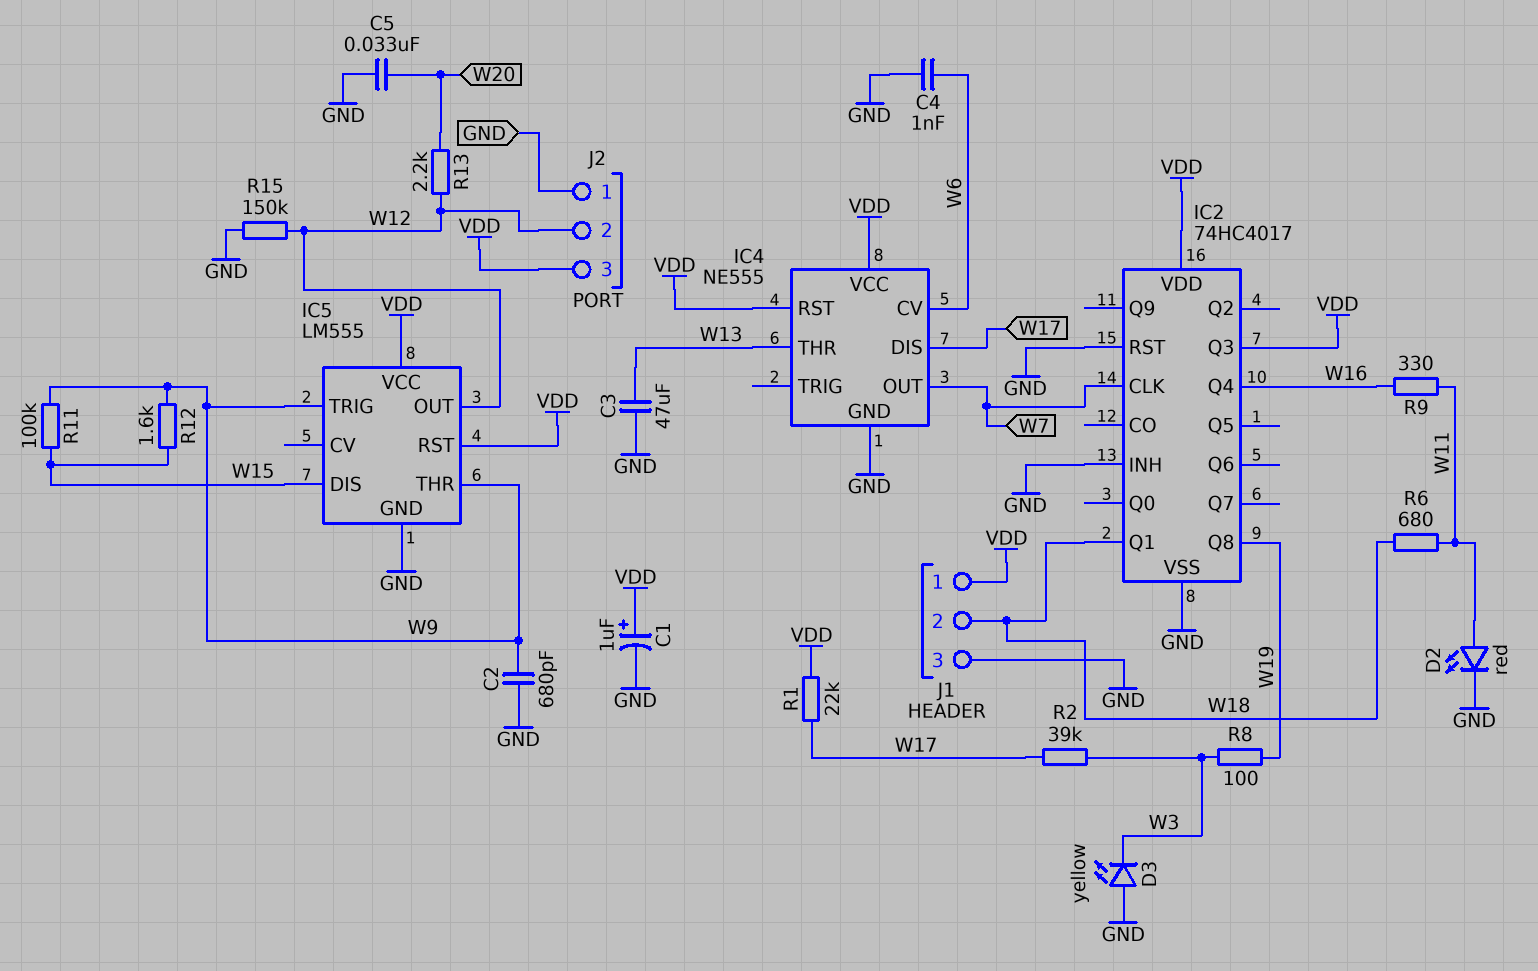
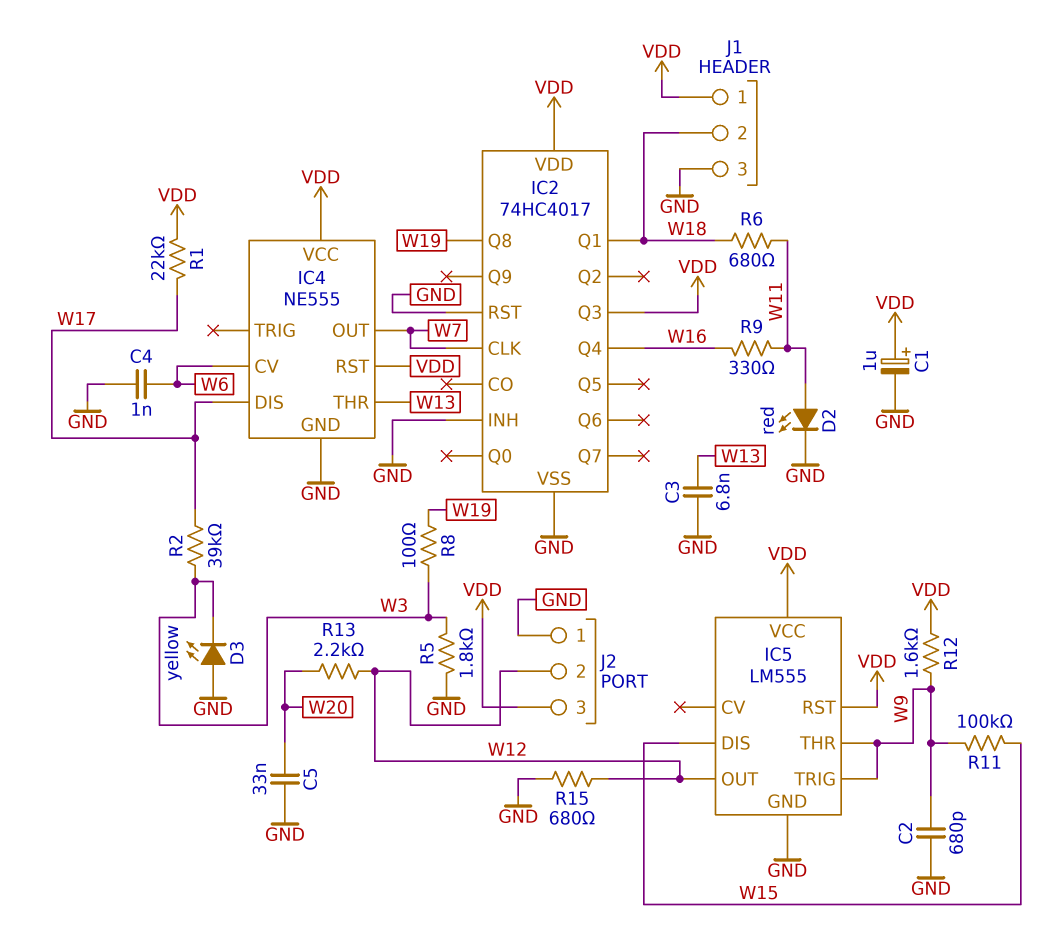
C3: 47uF (GND, W13) -> 6.8nF (GND, W13)
R5: none -> 1.8k (GND, W3)
R12: 1.6k (W9, W15) -> 1.6k (VDD, W9)
R15: 150k (GND, W12) -> 680 (GND, W12)

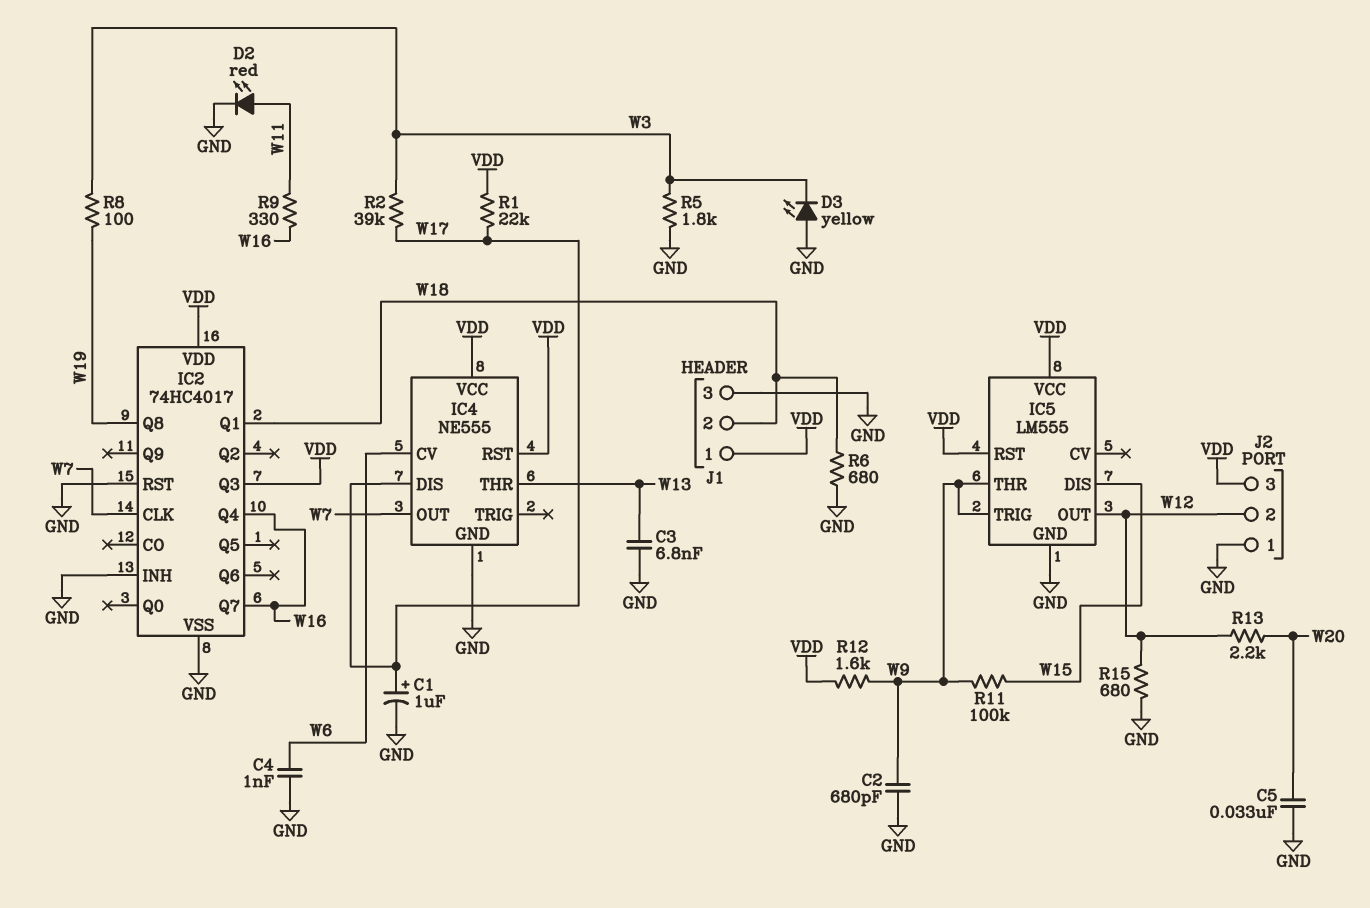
C1: 1uF (plus VDD, minus GND) -> 1uF (plus W17, minus GND)
IC2 pin Q7: none -> W16
R6: 680 (W11, W18) -> 680 (GND, W18)

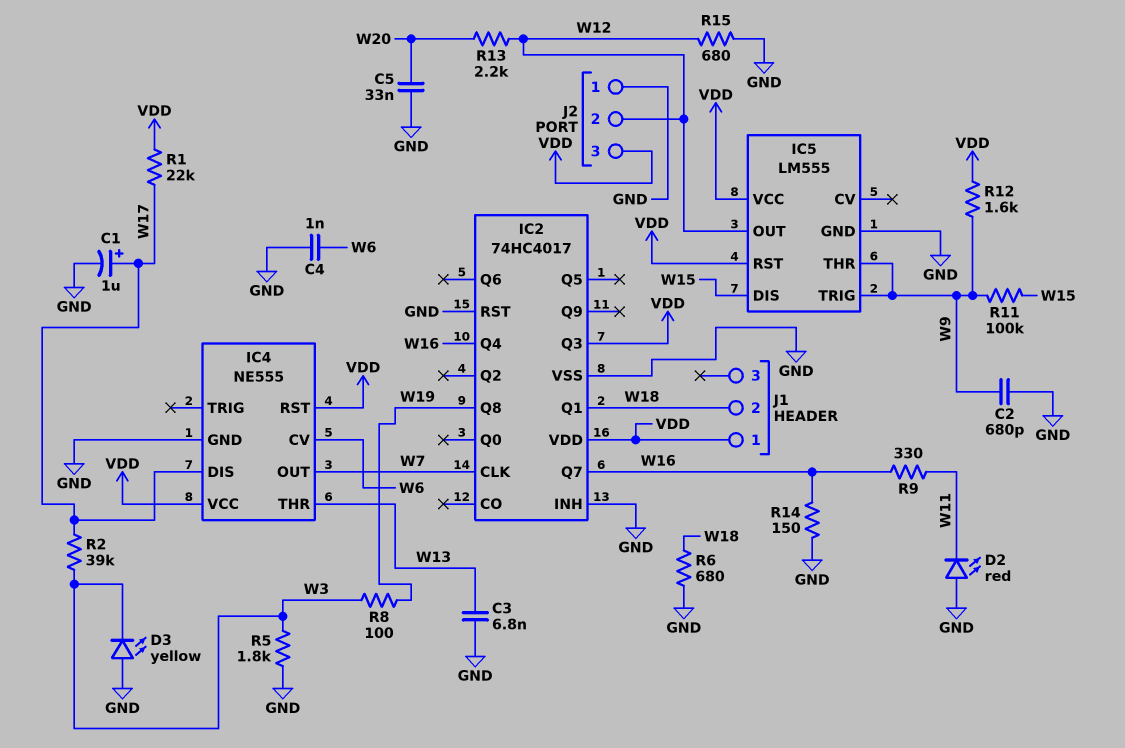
D2: LED red (A W11, K GND) -> LED red (A GND, K W11)
J1 pin 3: GND -> none
R14: none -> 150 (GND, W16)

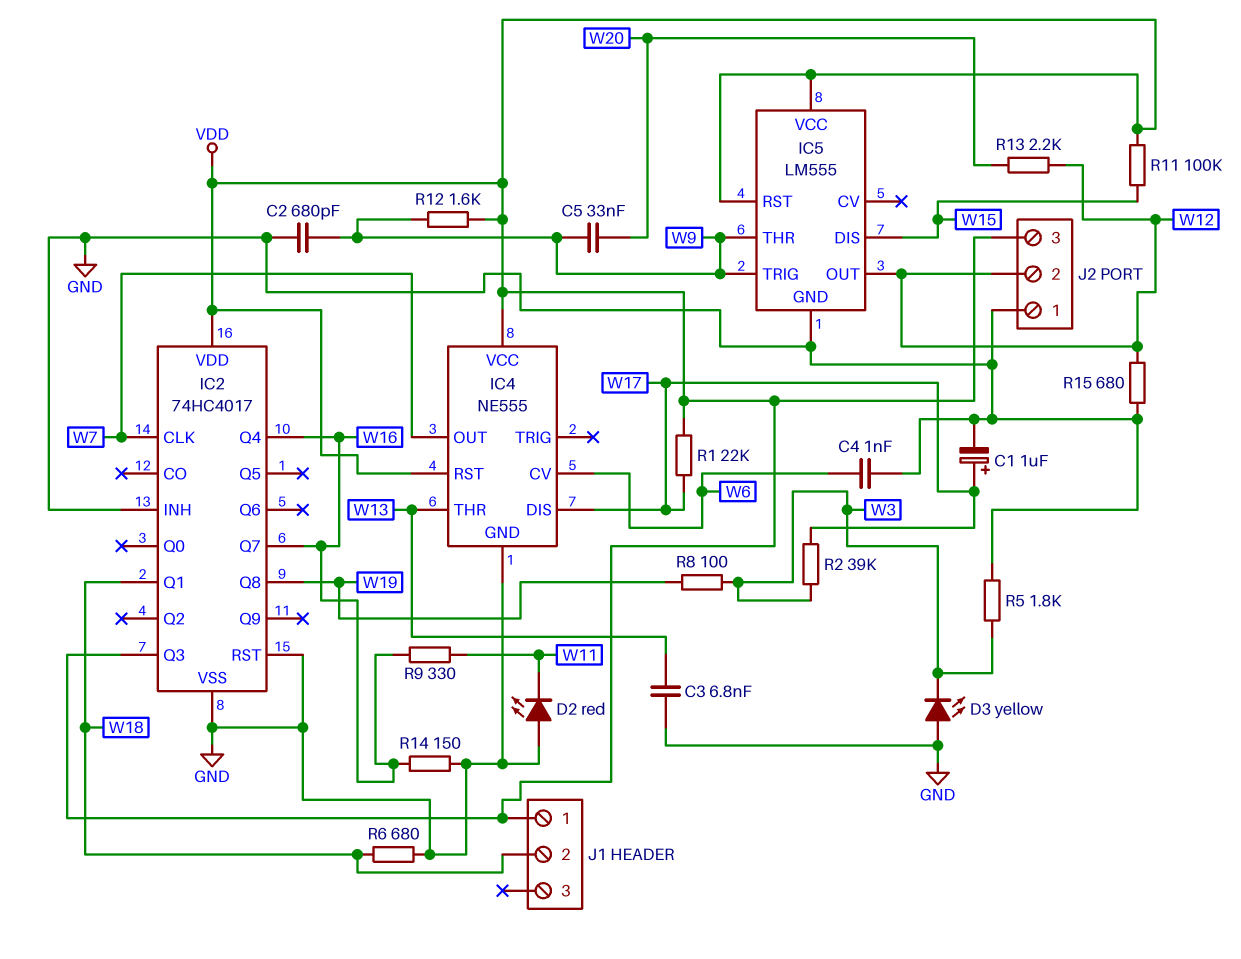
C5: 33nF (GND, W20) -> 33nF (W9, W20)
R11: 100k (W9, W15) -> 100k (VDD, W15)

